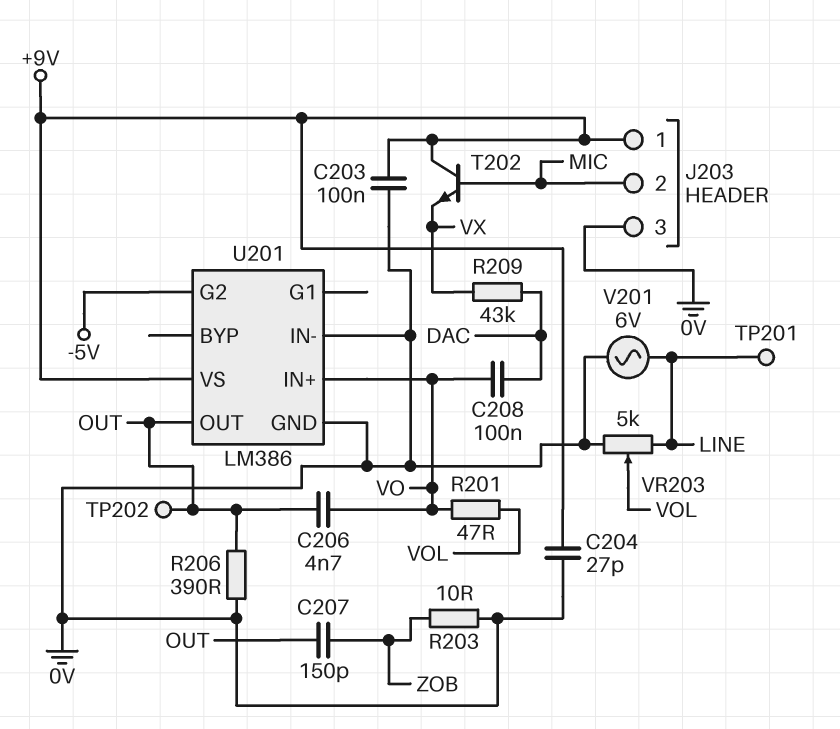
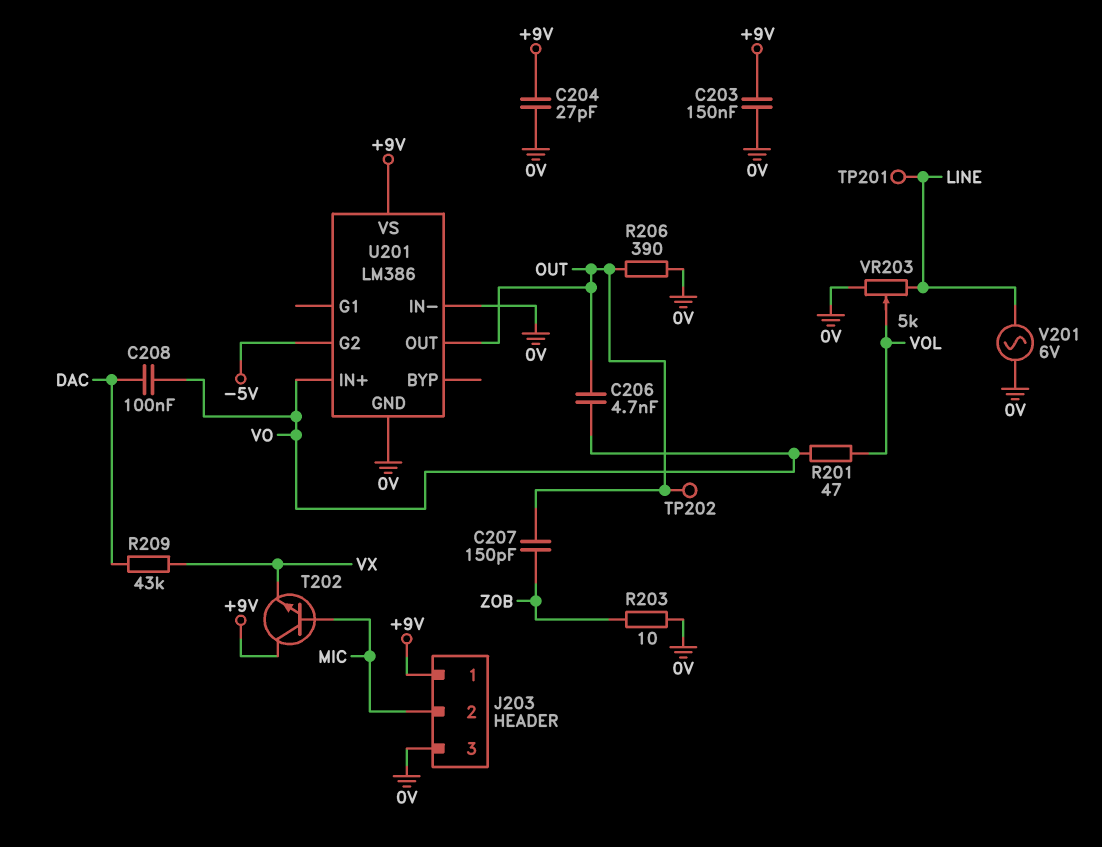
C203: 100nF (+9V, 0V) -> 150nF (+9V, 0V)

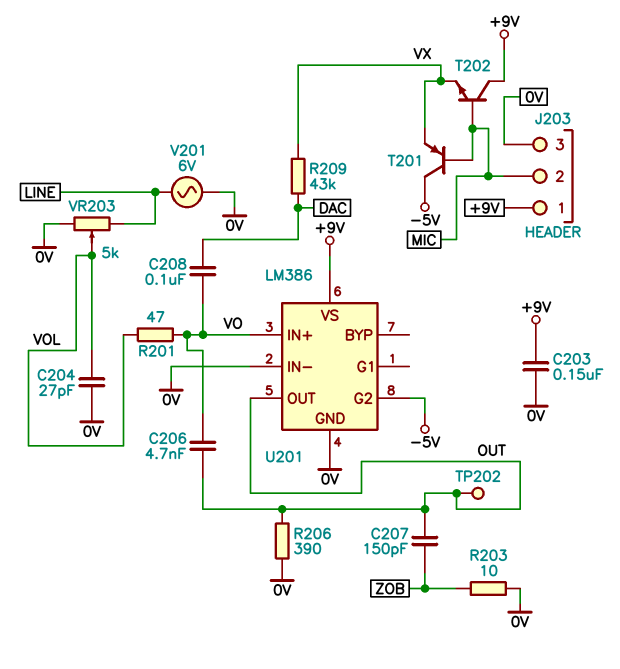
C204: 27pF (+9V, 0V) -> 27pF (0V, VOL)
T201: none -> PNP (B MIC, C -5V, E VX)
TP201: test point (LINE) -> none

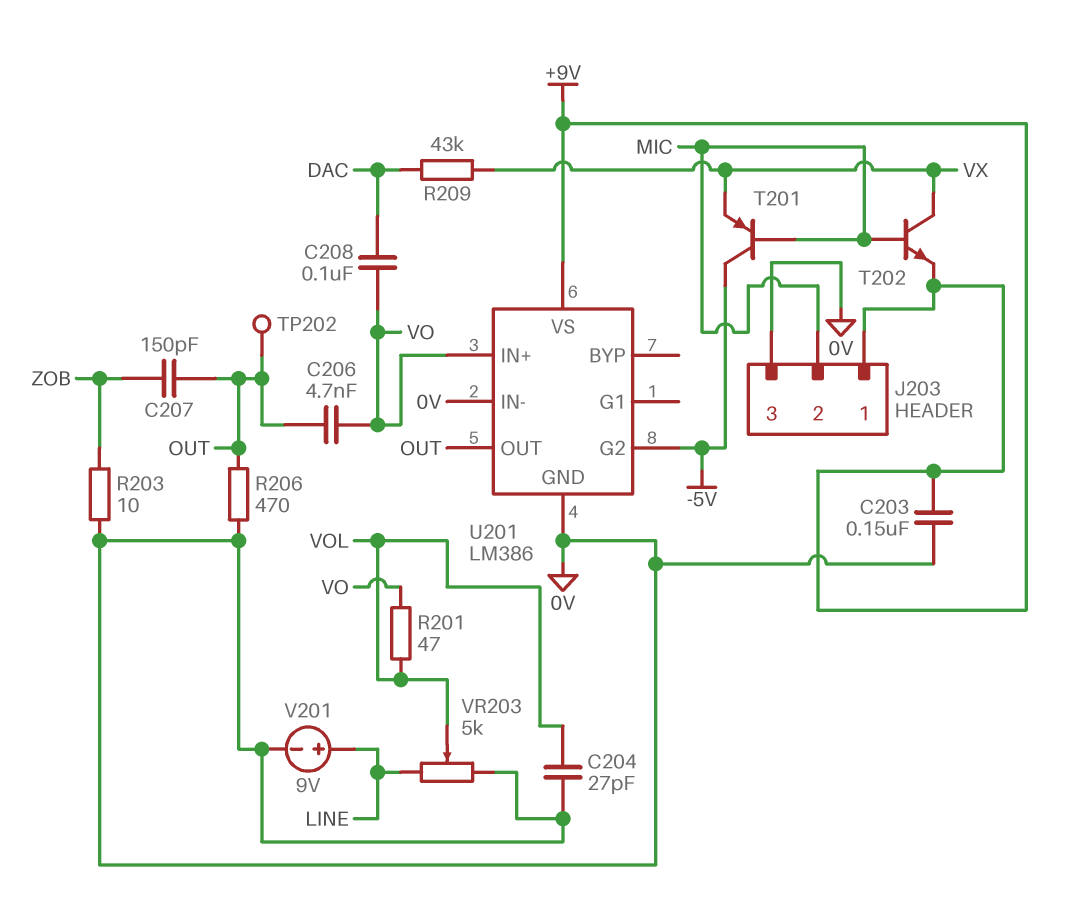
R206: 390 (0V, OUT) -> 470 (0V, OUT)
T202: NPN (B MIC, C +9V, E VX) -> NPN (B MIC, C VX, E +9V)
V201: AC 6V (0V, LINE) -> 9V (plus LINE, minus 0V)

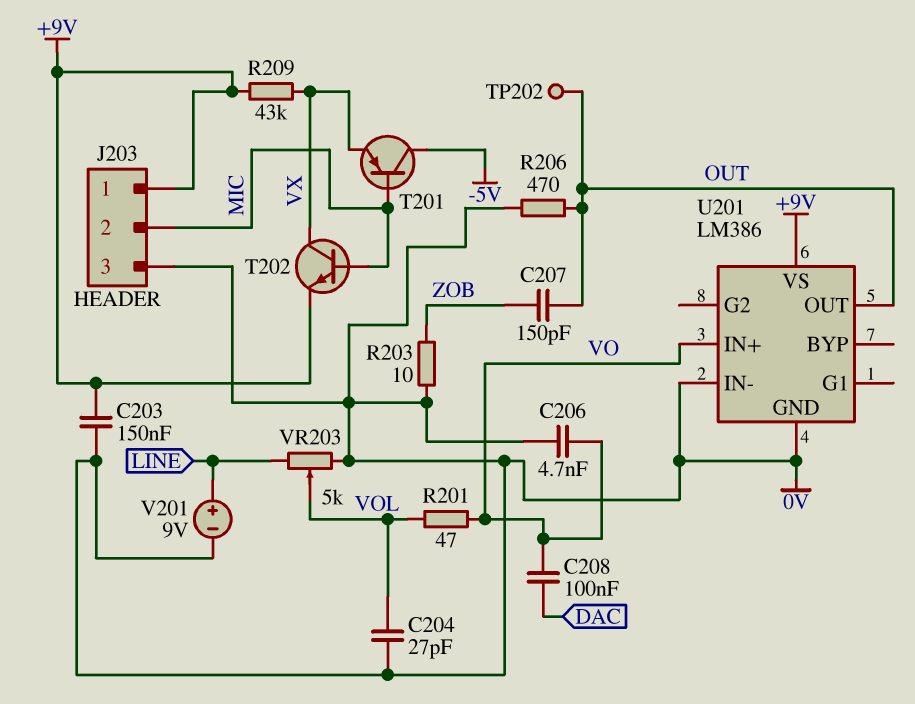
C206: 4.7nF (OUT, VO) -> 4.7nF (0V, VO)
R209: 43k (DAC, VX) -> 43k (+9V, VX)
U201 pin G2: -5V -> none

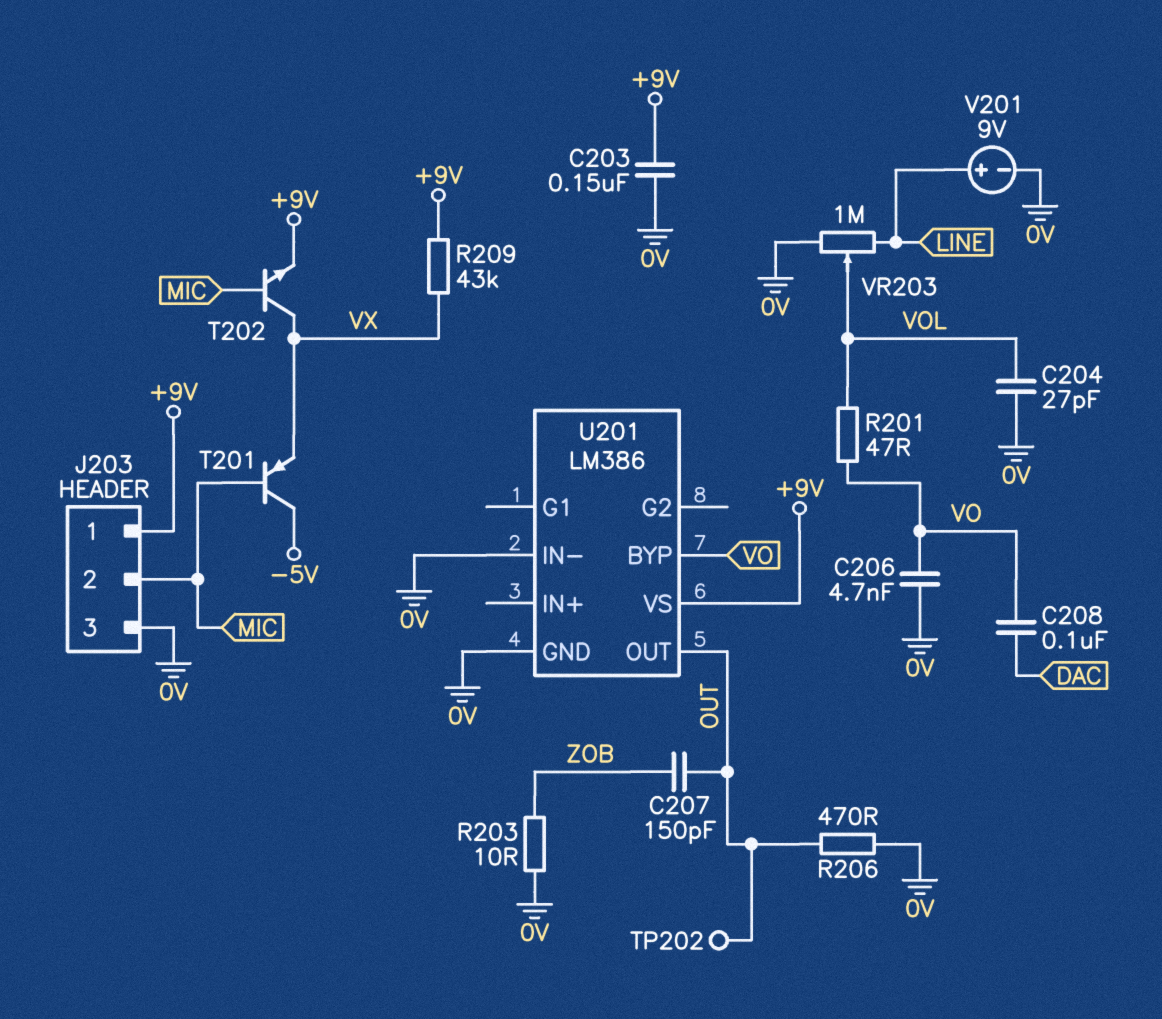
U201 pin BYP: none -> VO
U201 pin IN+: VO -> none
VR203: 5k (0V, LINE, wiper VOL) -> 1M (0V, LINE, wiper VOL)

